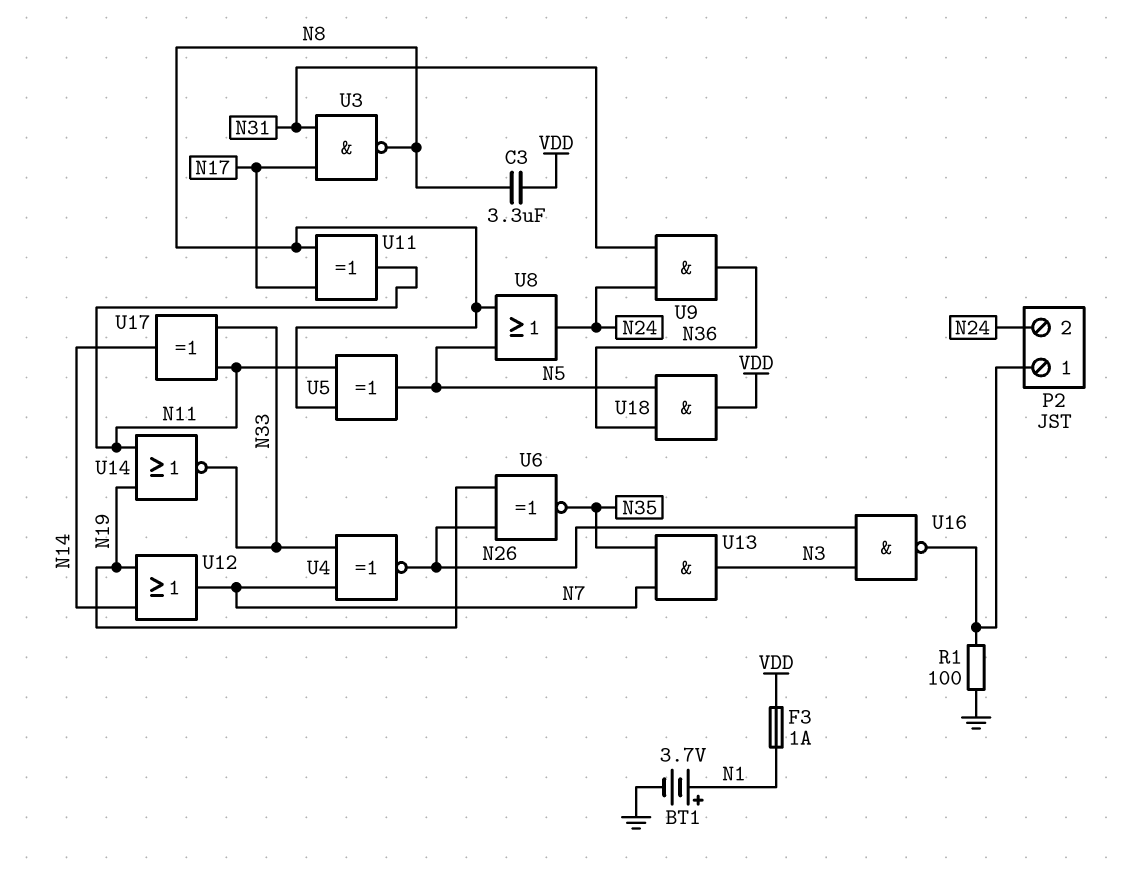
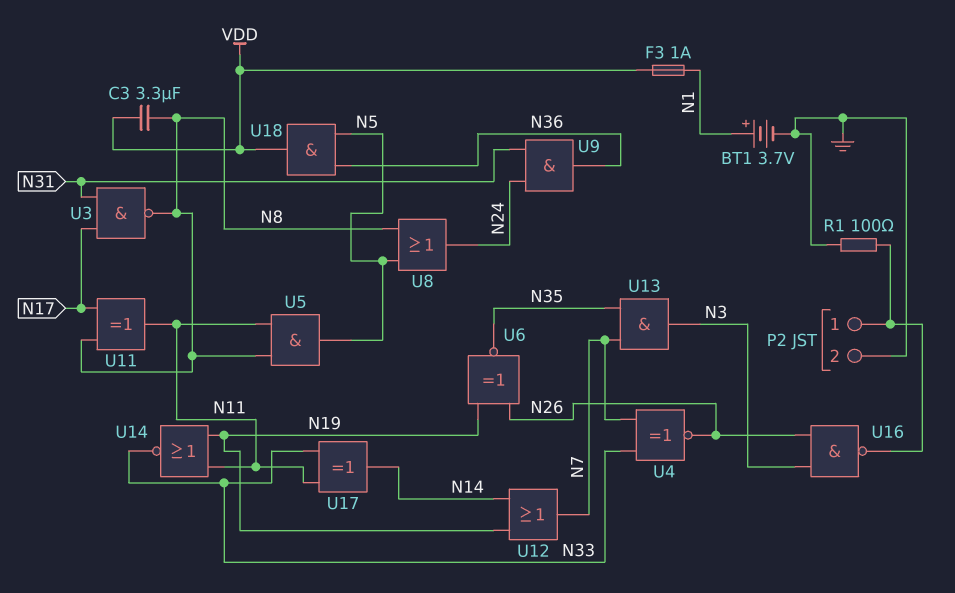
P2 pin 2: N24 -> GND
U5: XOR (in N8, in N11, out N5) -> AND (in N8, in N11, out N5)

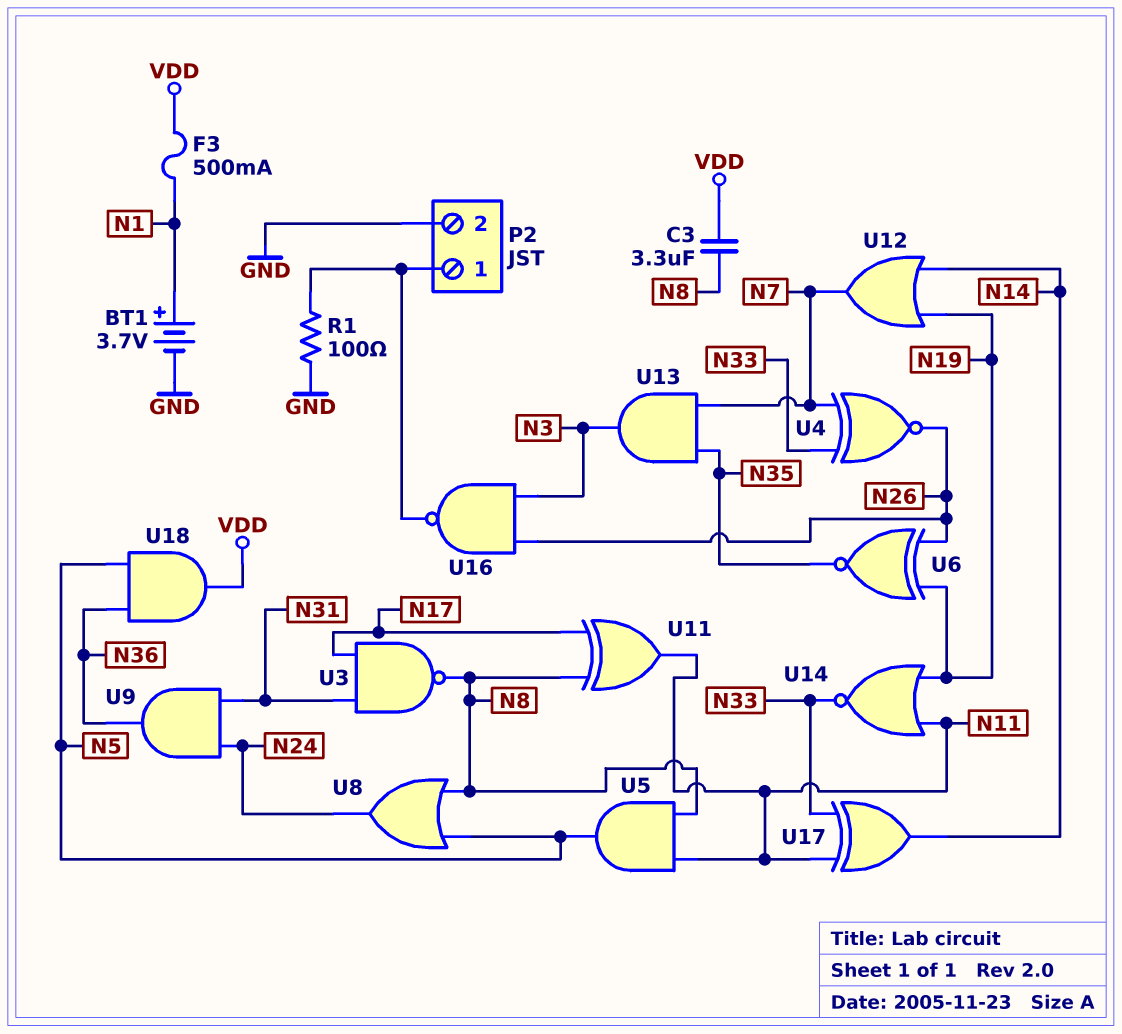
F3: 1A (N1, VDD) -> 500mA (N1, VDD)

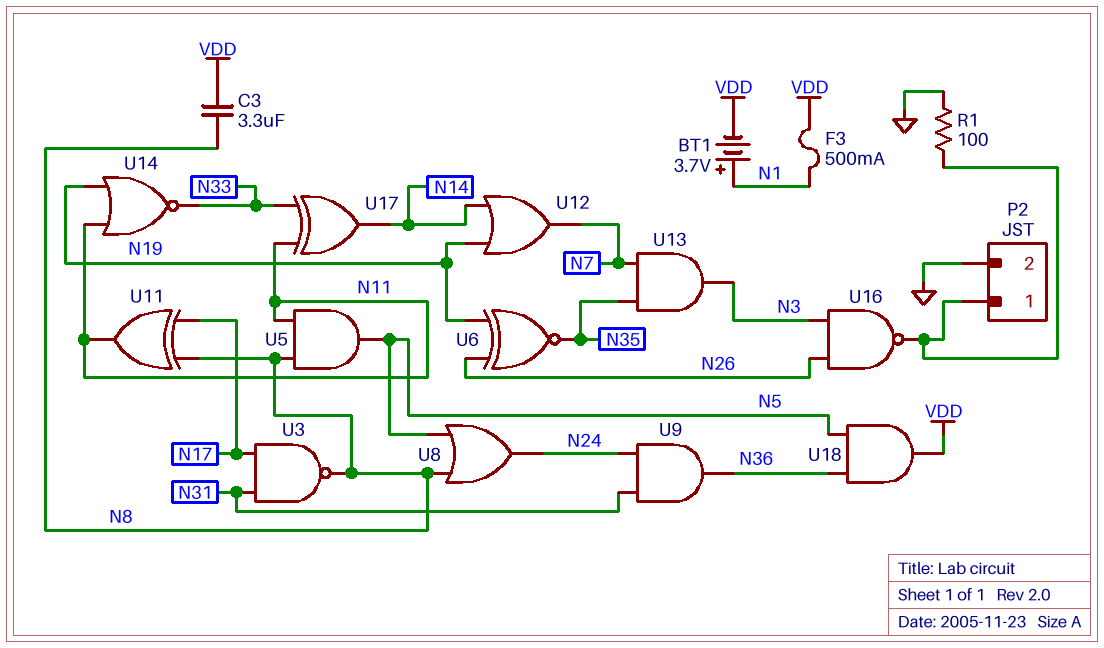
BT1: 3.7V (plus N1, minus GND) -> 3.7V (plus N1, minus VDD)
U4: XNOR (in N7, in N33, out N26) -> none

